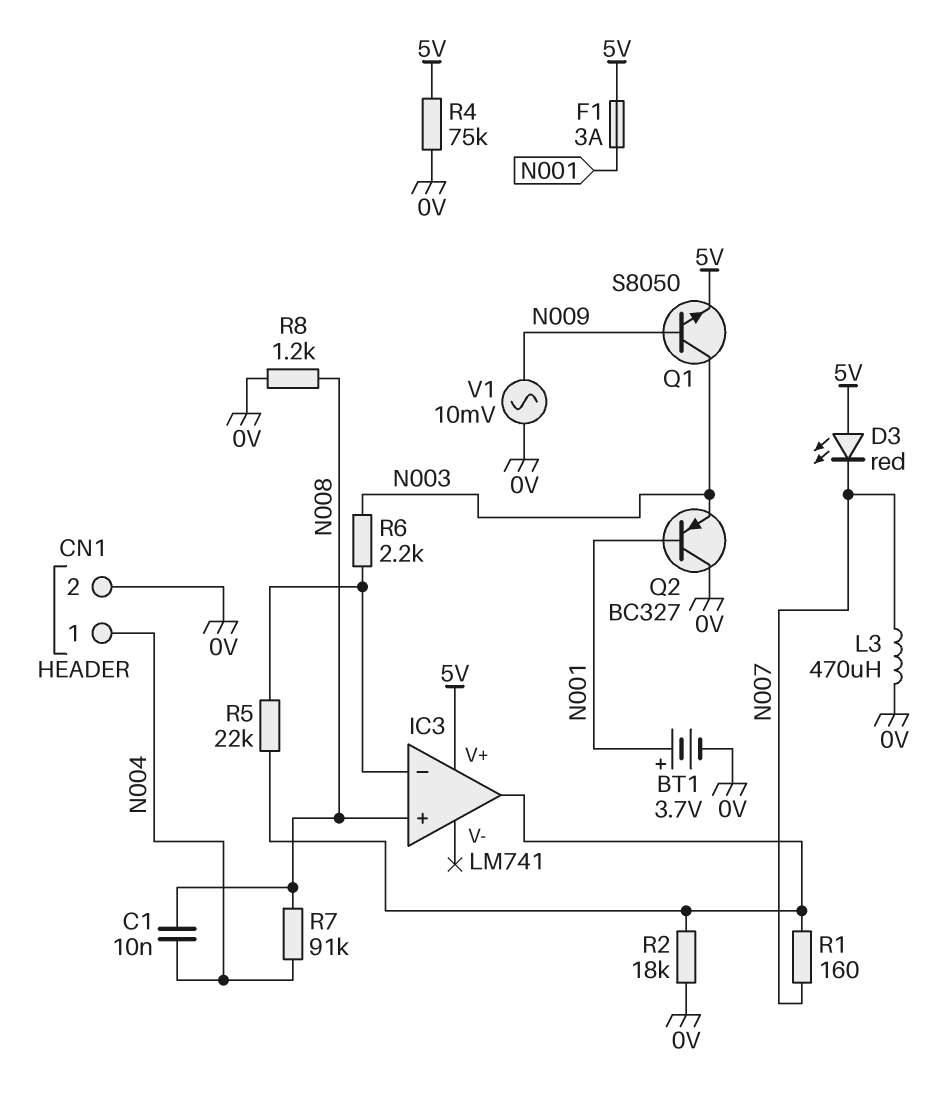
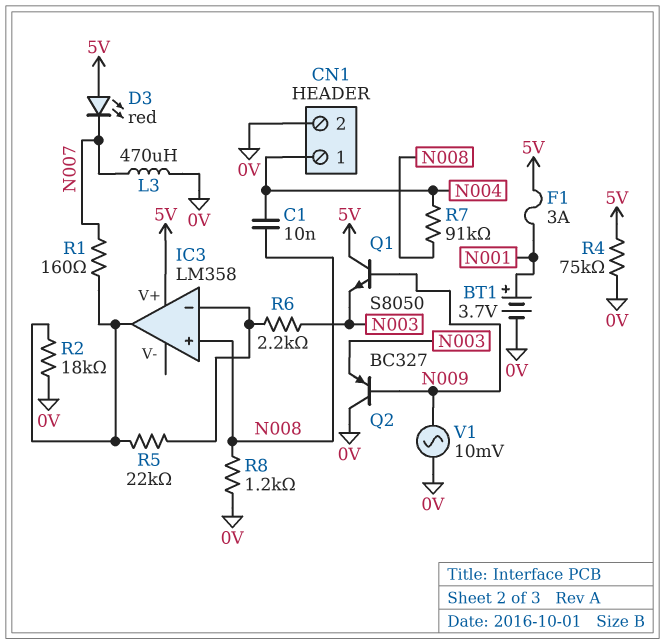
IC3: LM741 -> LM358
Q1: NPN S8050 (B N009, C N003, E 5V) -> NPN S8050 (B N009, C 5V, E N003)
Q2: PNP BC327 (B N001, C 0V, E N003) -> PNP BC327 (B N009, C 0V, E N003)

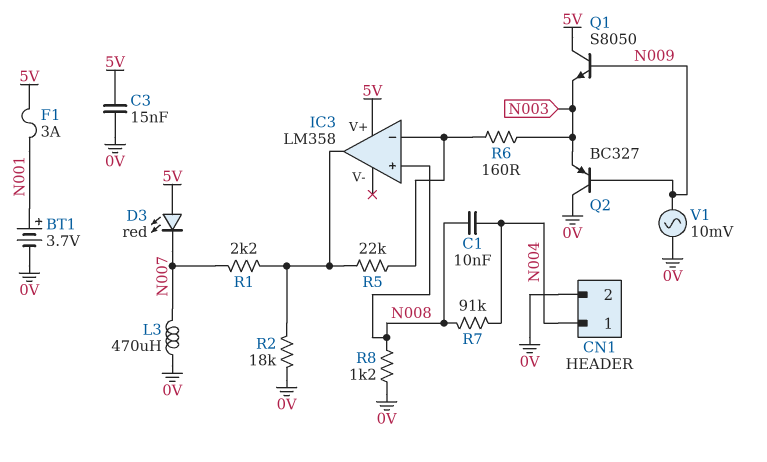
C3: none -> 15nF (0V, 5V)
R1: 160 (IC3/out, N007) -> 2.2k (IC3/out, N007)
R4: 75k (0V, 5V) -> none
R6: 2.2k (IC3/in-, N003) -> 160 (IC3/in-, N003)

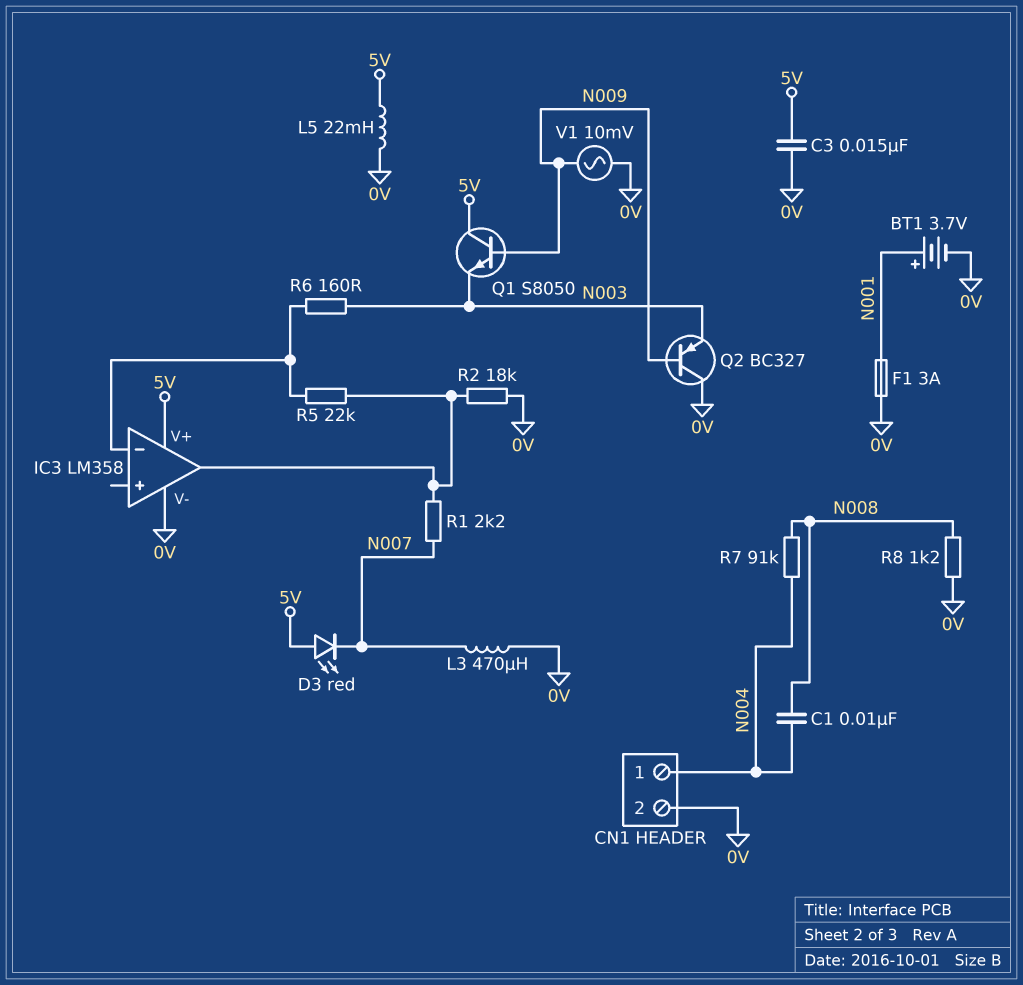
F1: 3A (5V, N001) -> 3A (0V, N001)
IC3 pin V-: none -> 0V
IC3 pin in+: N008 -> none
L5: none -> 22mH (0V, 5V)

